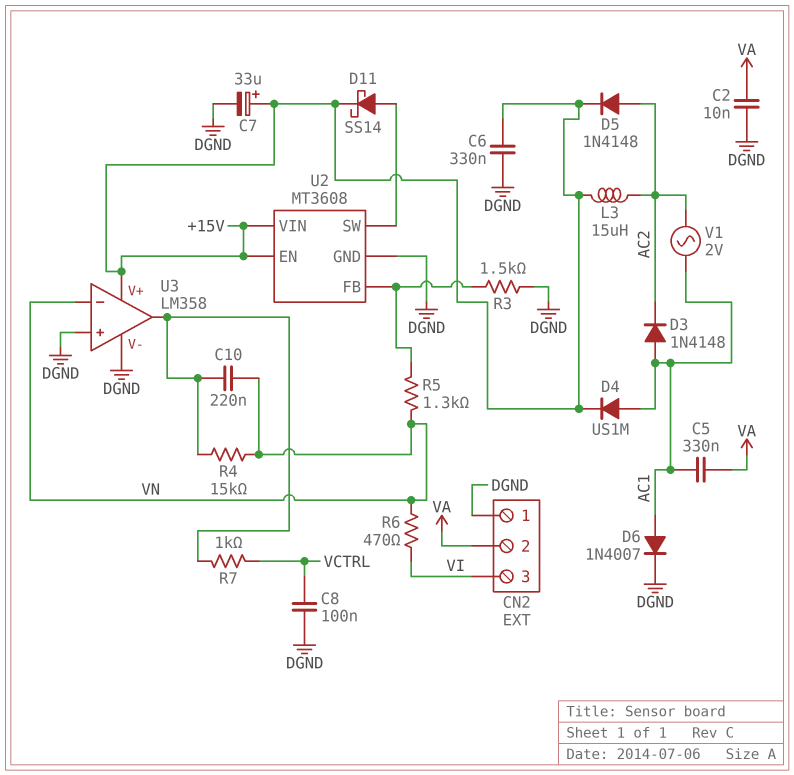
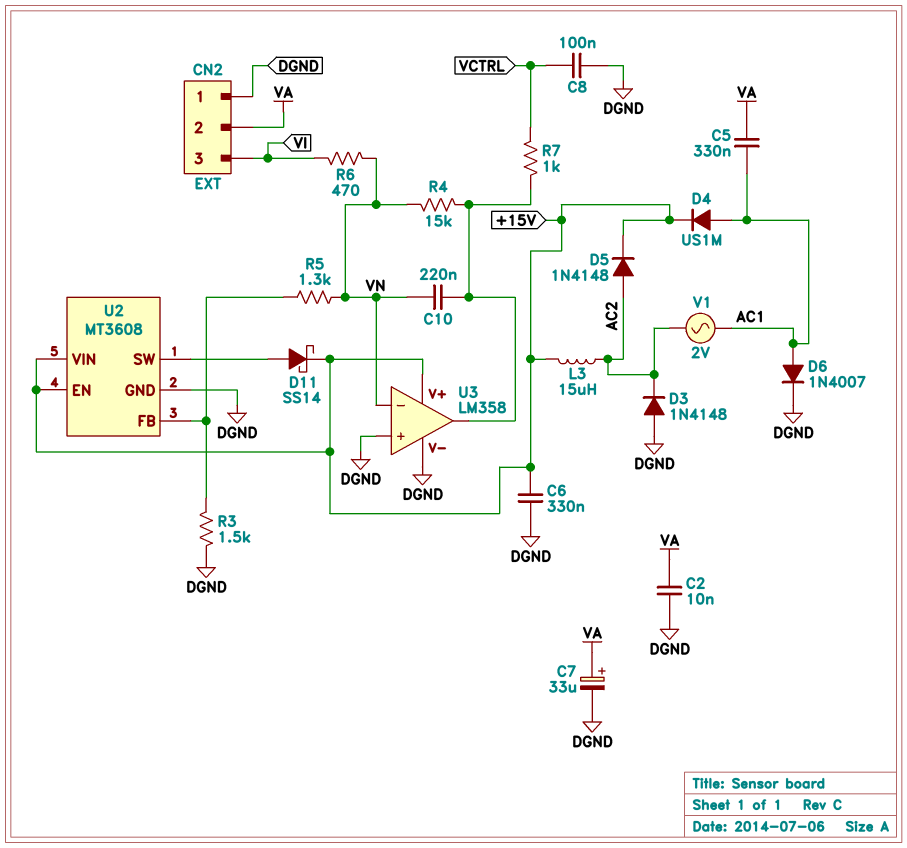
C7: 33uF (plus +15V, minus DGND) -> 33uF (plus VA, minus DGND)
D3: diode 1N4148 (A AC1, K AC2) -> diode 1N4148 (A DGND, K AC2)

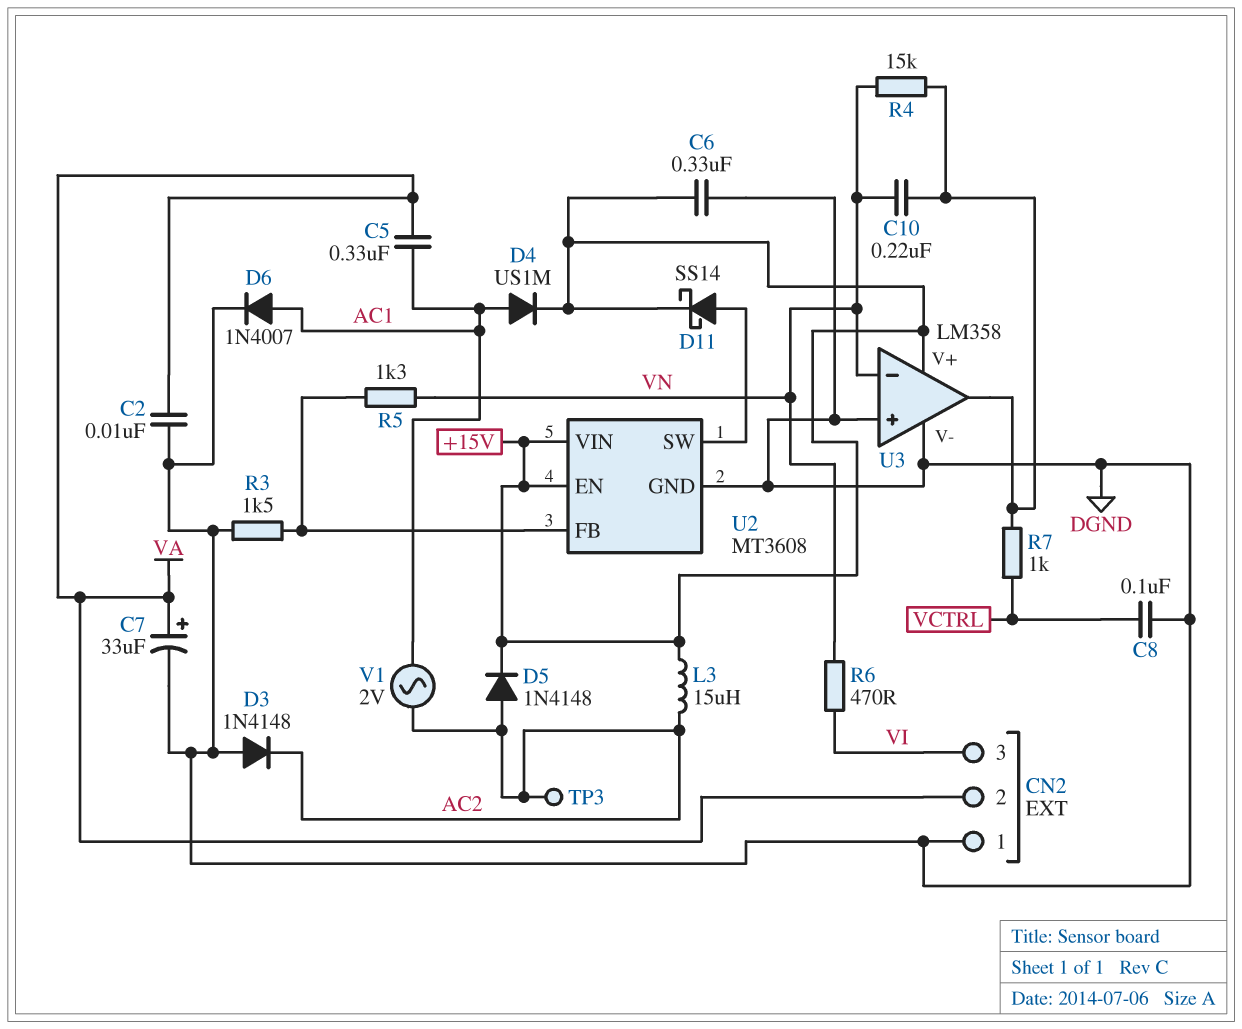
TP3: none -> test point (AC2)

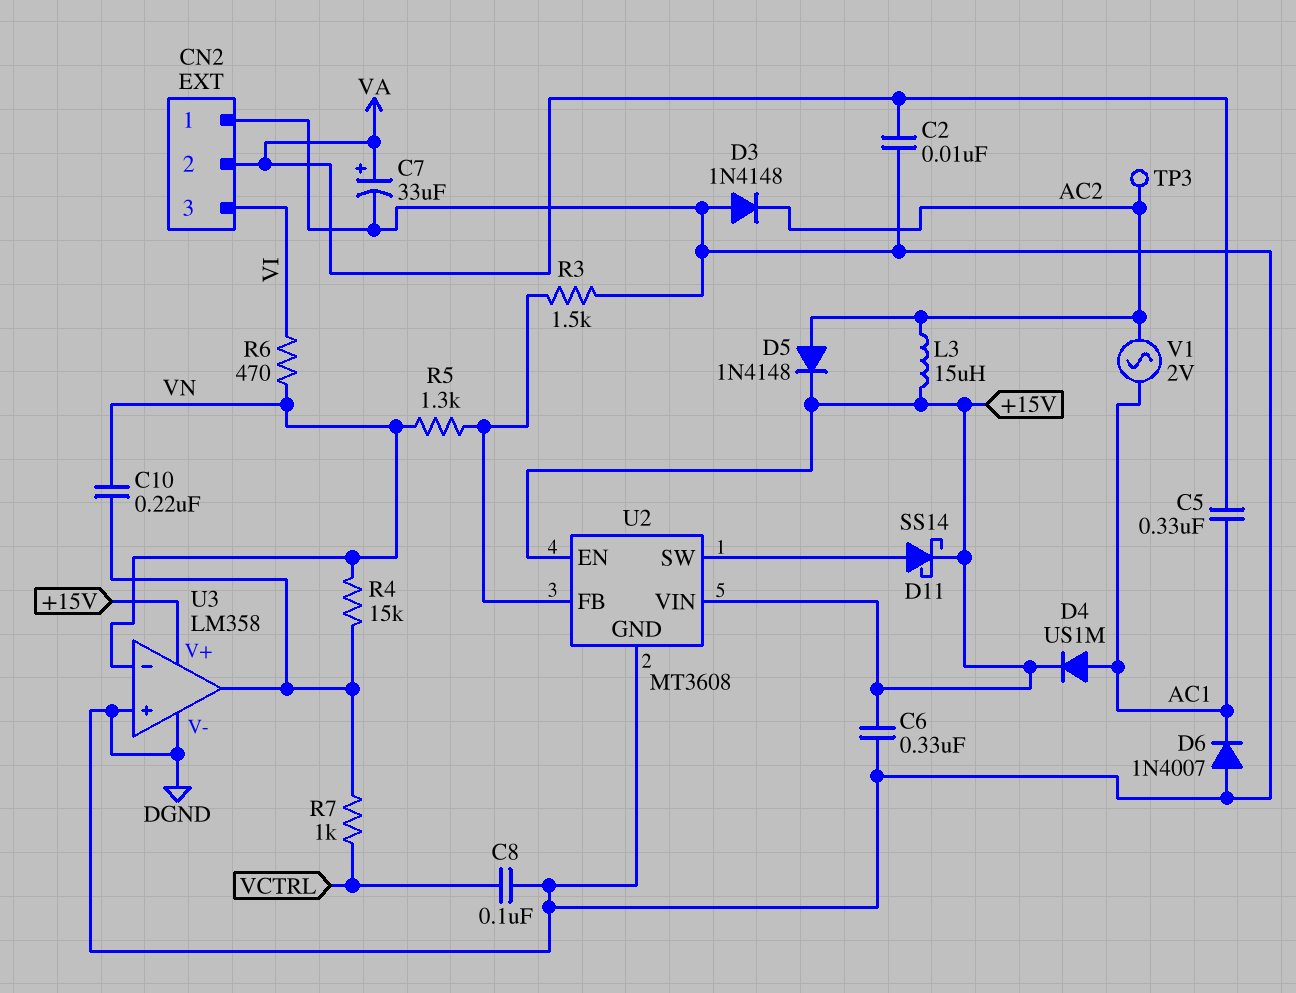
D6: diode 1N4007 (A AC1, K DGND) -> diode 1N4007 (A DGND, K AC1)

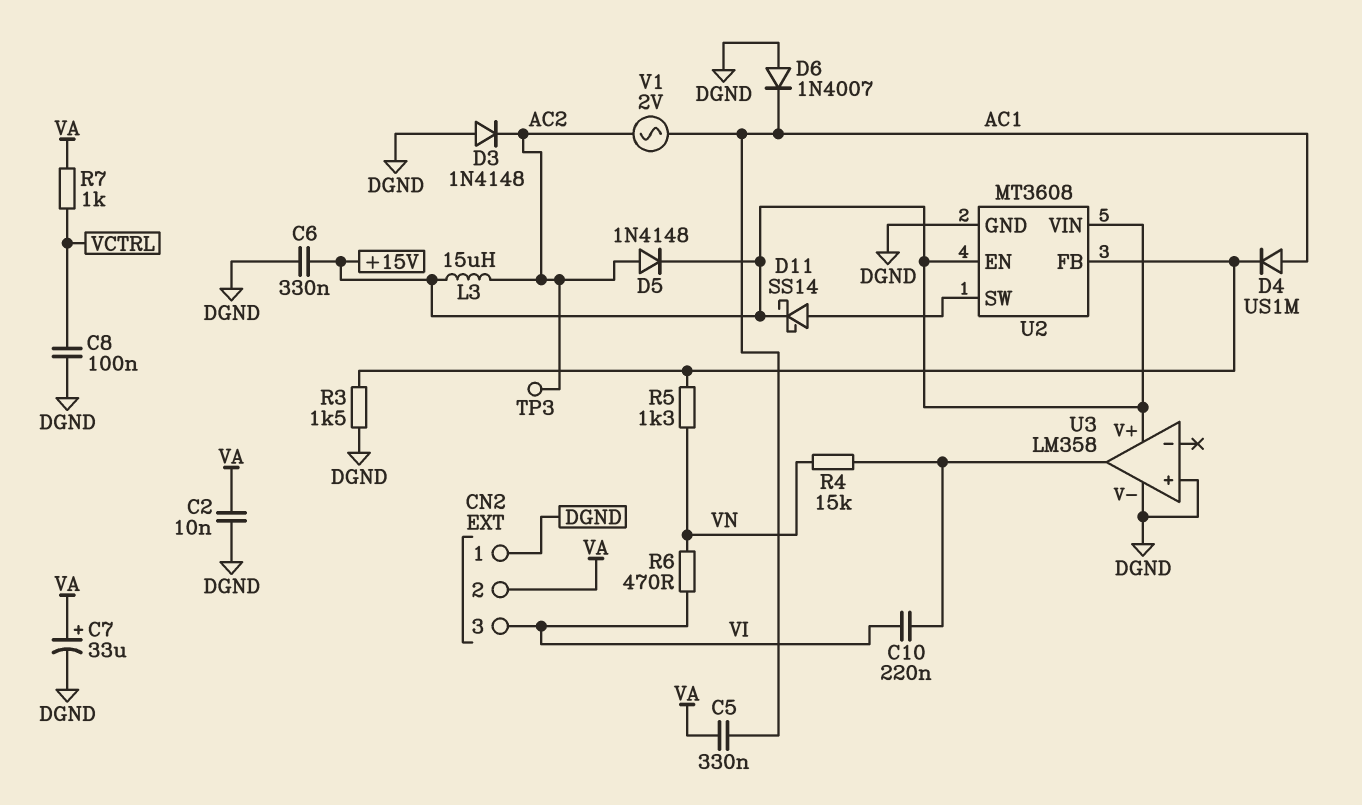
C10: 220nF (U3/out, VN) -> 220nF (U3/out, VI)
D4: diode US1M (A AC1, K +15V) -> diode US1M (A AC1, K U2/FB)
R7: 1k (U3/out, VCTRL) -> 1k (VA, VCTRL)
U3 pin in-: VN -> none

